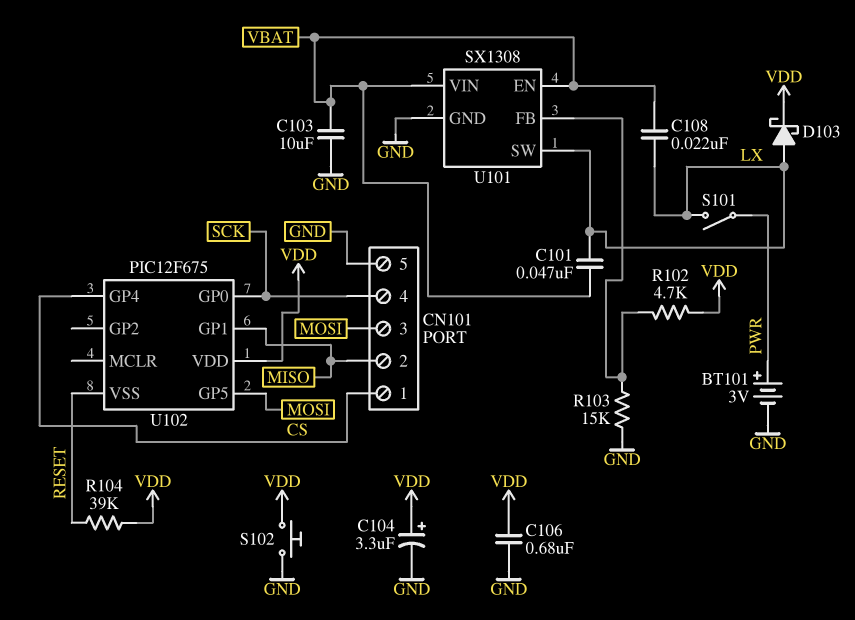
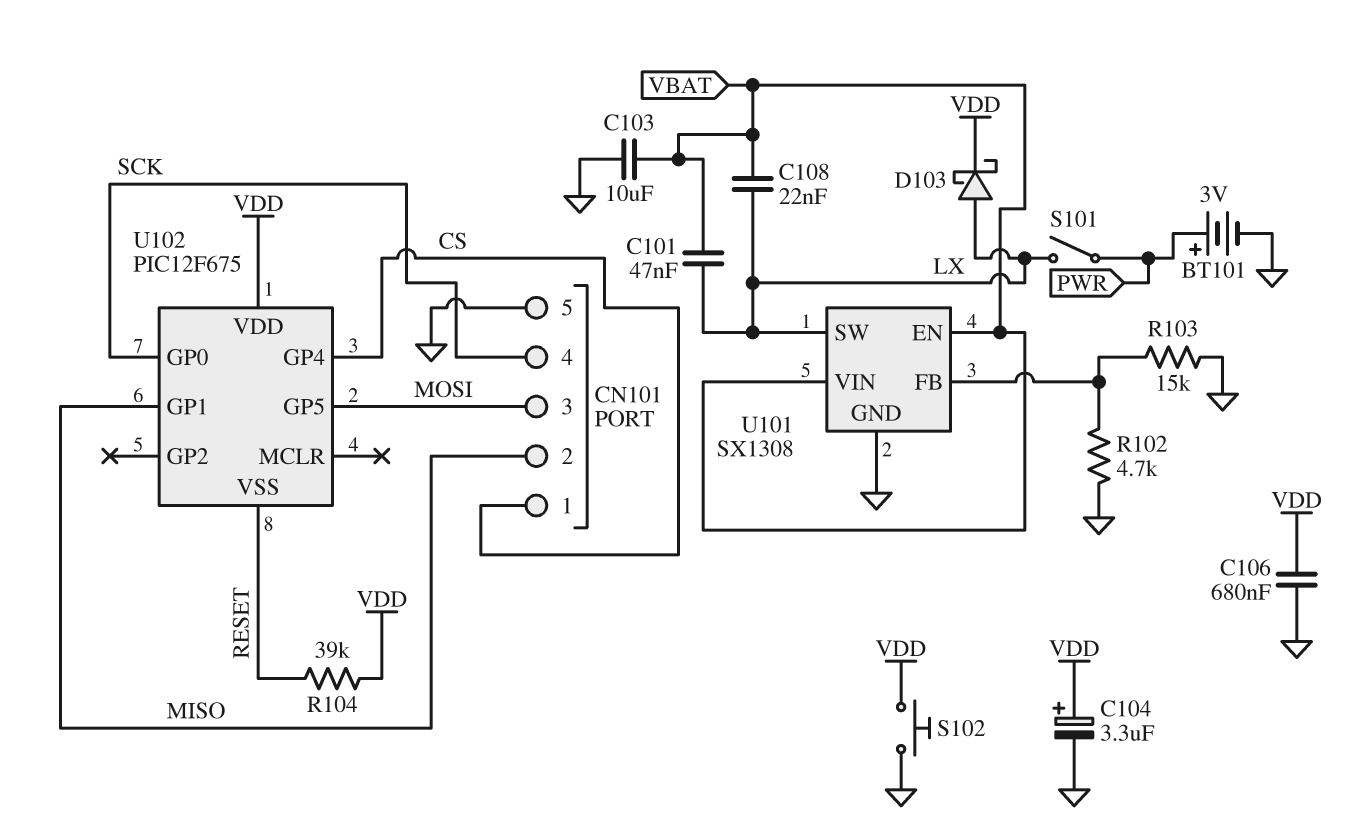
R102: 4.7k (U101/FB, VDD) -> 4.7k (GND, U101/FB)

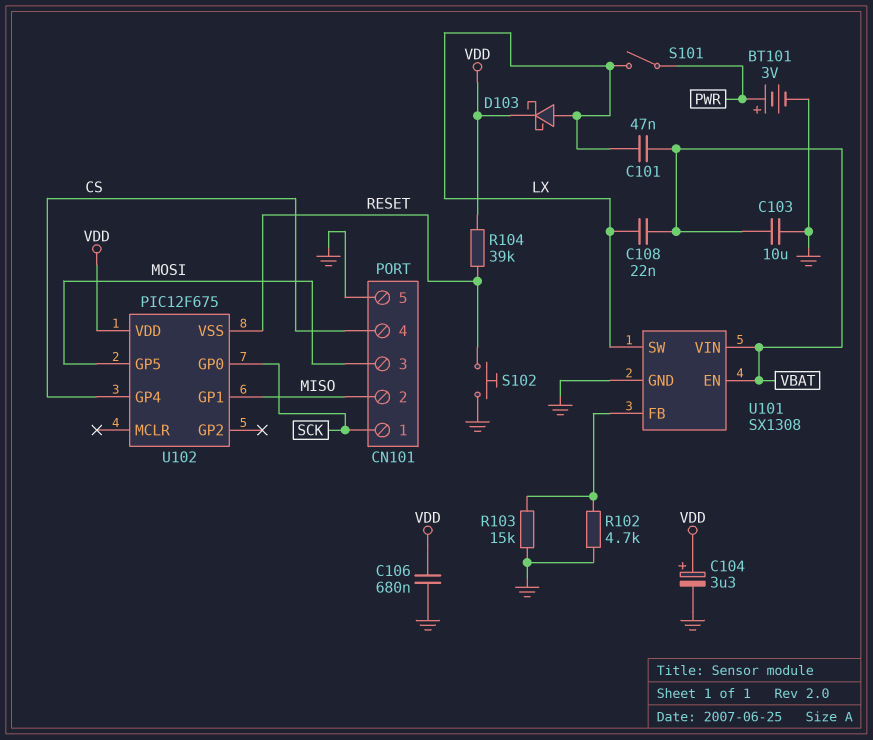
CN101 pin 1: CS -> SCK
CN101 pin 4: SCK -> CS
S102: button (GND, VDD) -> button (GND, RESET)

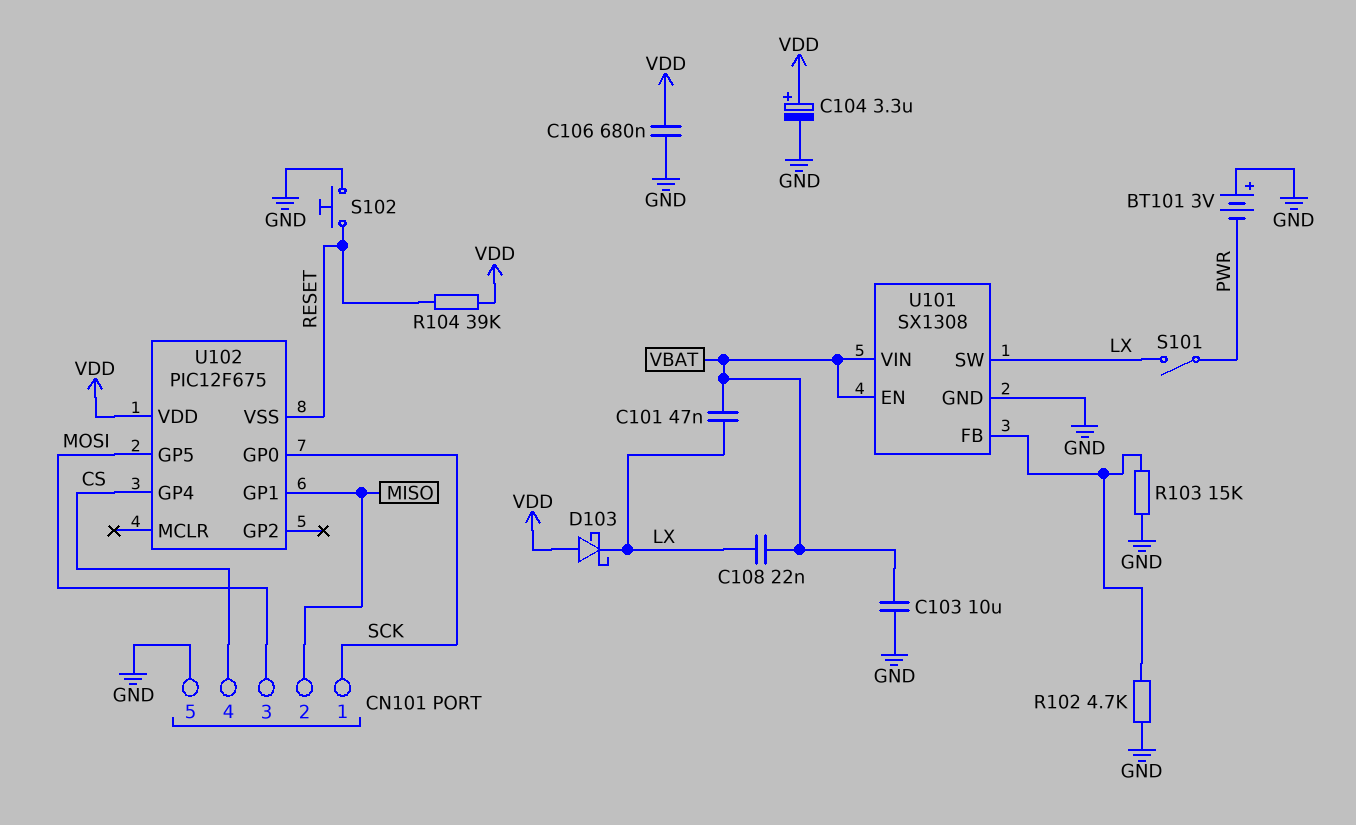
BT101: 3V (plus PWR, minus GND) -> 3V (plus GND, minus PWR)
D103: schottky (A LX, K VDD) -> schottky (A VDD, K LX)

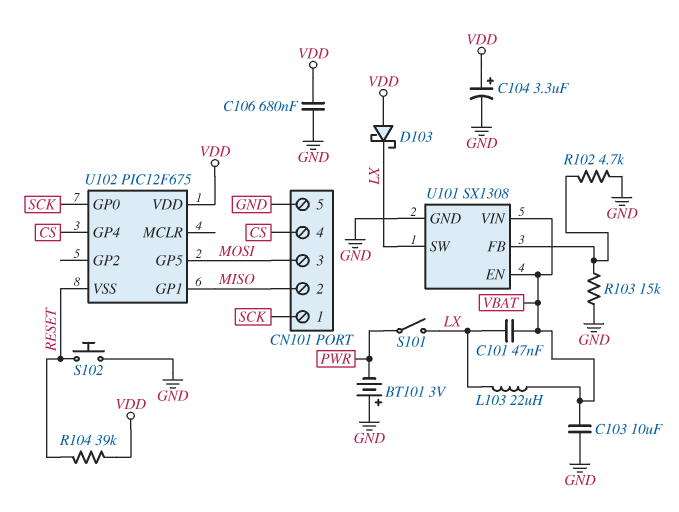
C108: 22nF (LX, VBAT) -> none
L103: none -> 22uH (LX, VBAT)

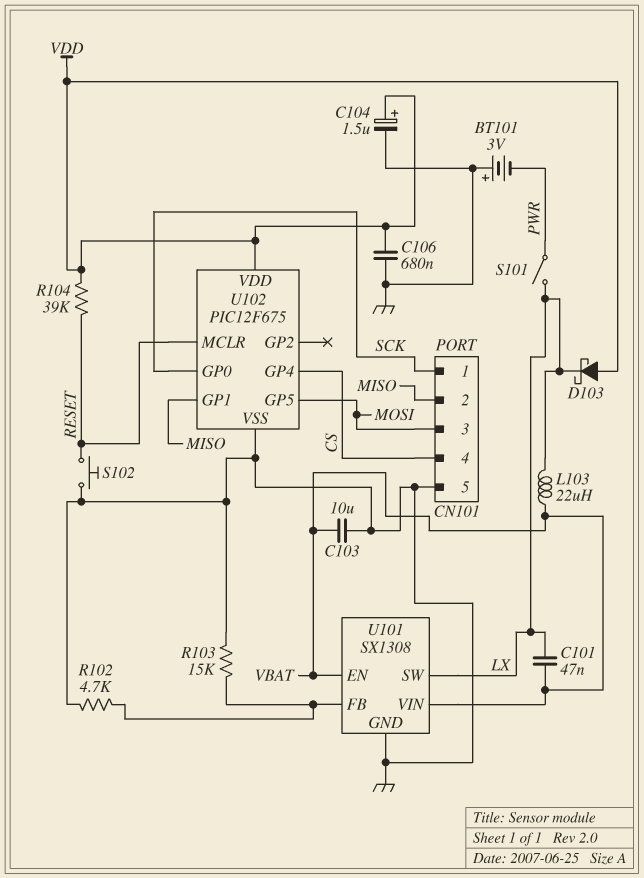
C104: 3.3uF (plus VDD, minus GND) -> 1.5uF (plus VDD, minus GND)
U102 pin MCLR: none -> RESET
U102 pin VSS: RESET -> GND

